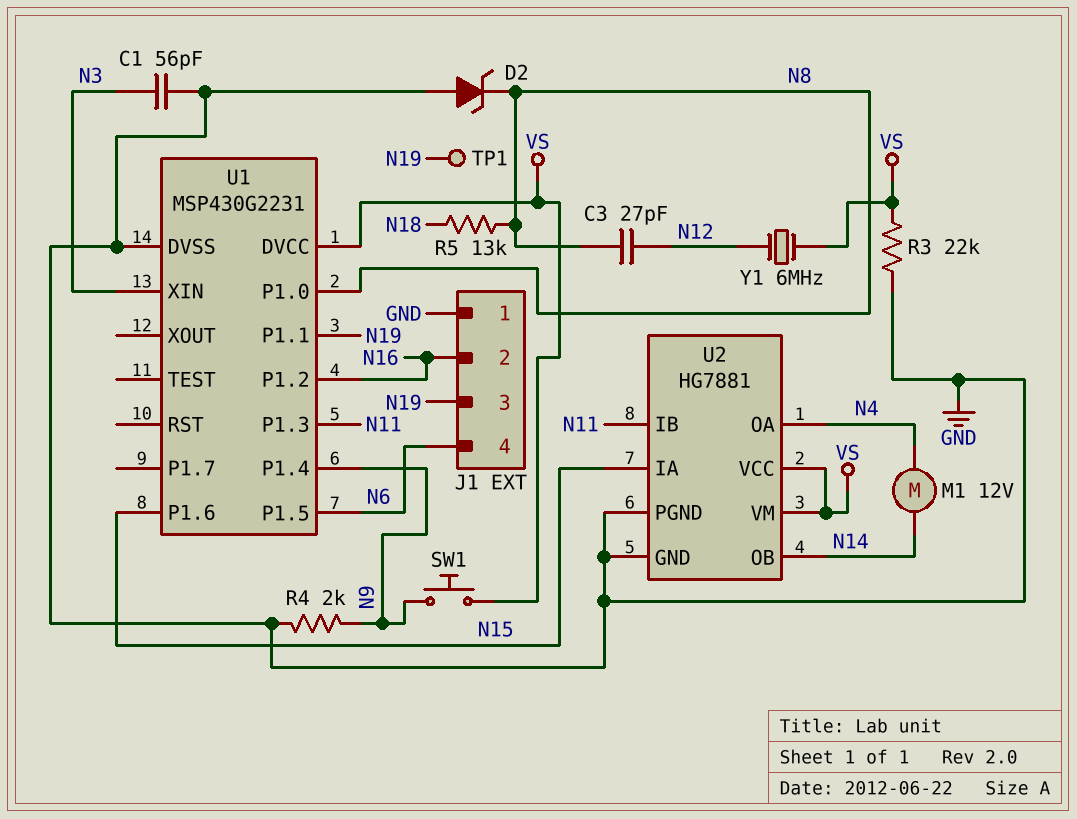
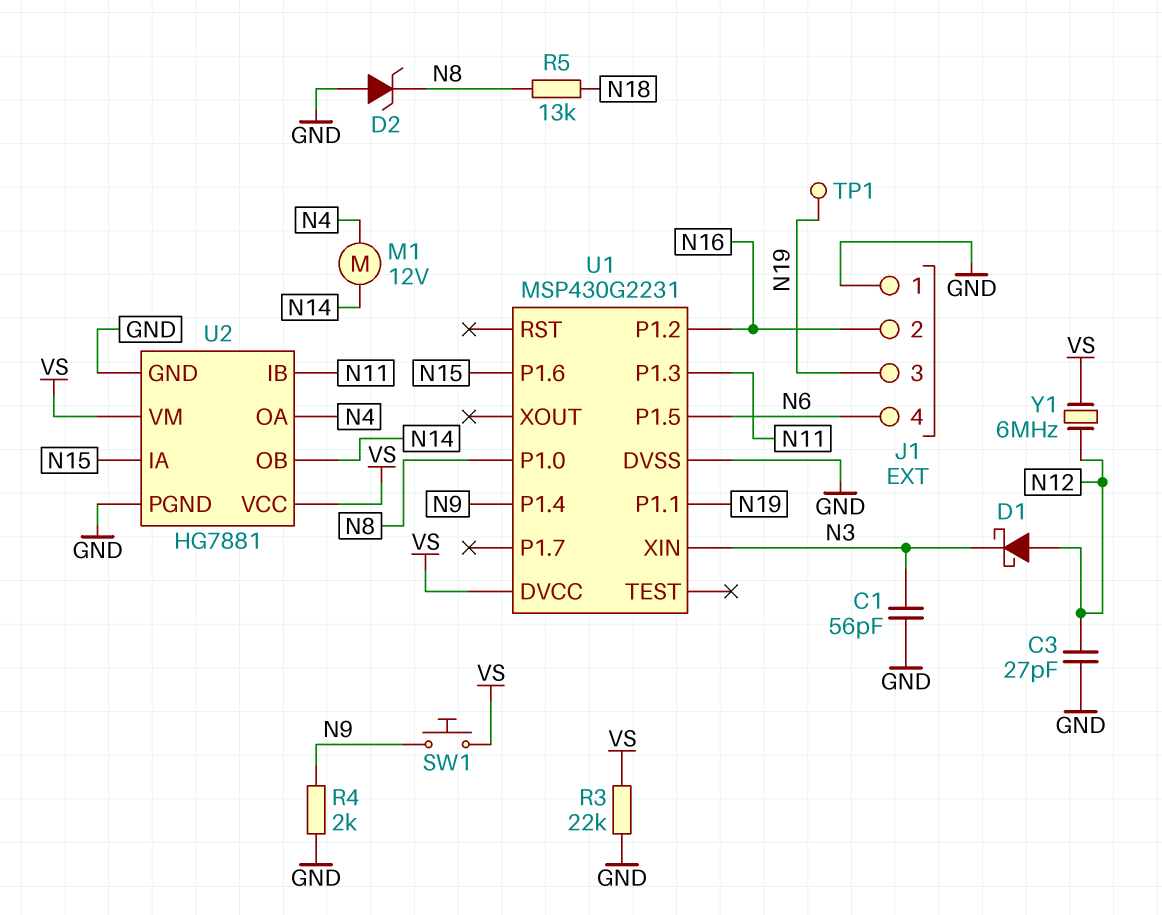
C3: 27pF (N8, N12) -> 27pF (GND, N12)
D1: none -> schottky (A N12, K N3)

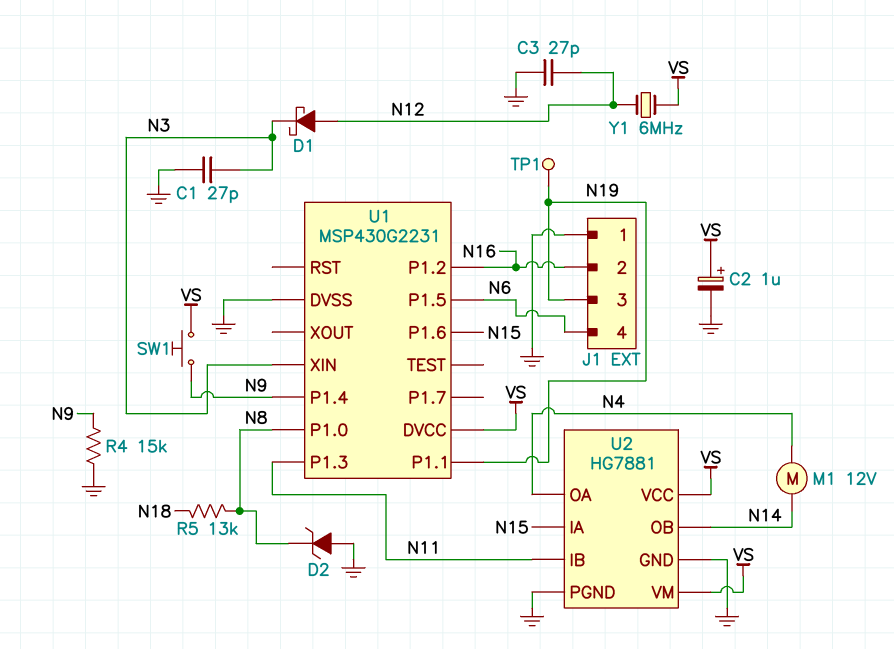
C1: 56pF (GND, N3) -> 27pF (GND, N3)
C2: none -> 1uF (plus VS, minus GND)
R3: 22k (GND, VS) -> none
R4: 2k (GND, N9) -> 15k (GND, N9)

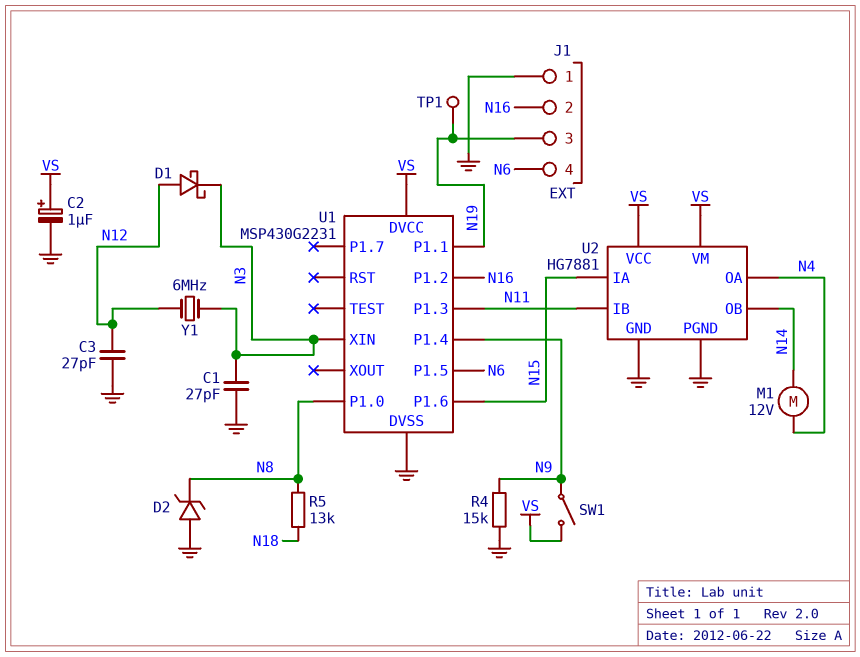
SW1: button (N9, VS) -> switch (N9, VS)
Y1: 6MHz (N12, VS) -> 6MHz (N3, N12)

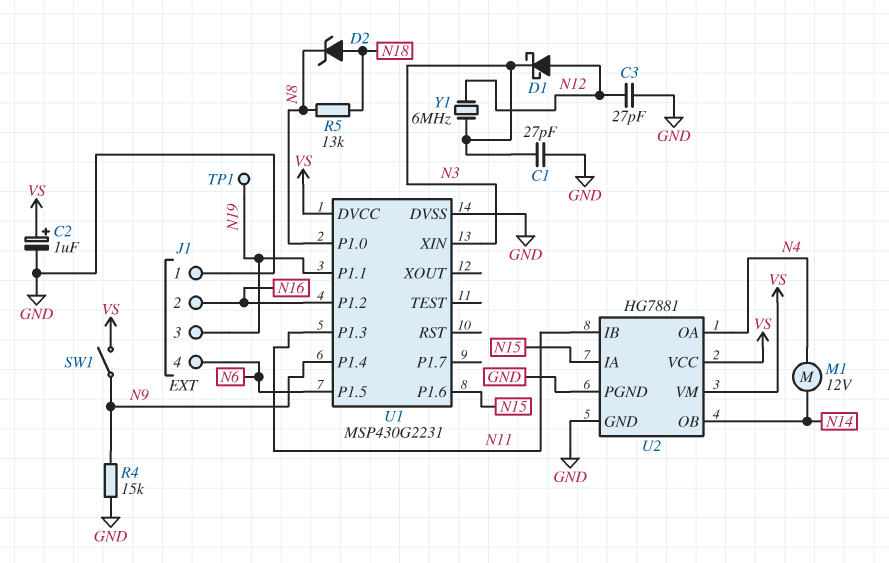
D2: zener (A GND, K N8) -> zener (A N18, K N8)

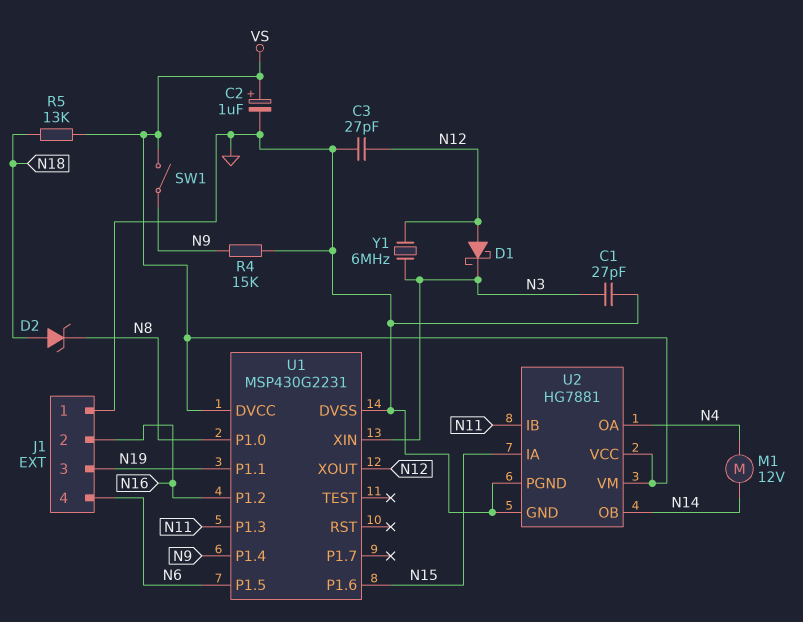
R5: 13k (N8, N18) -> 13k (N18, VS)
TP1: test point (N19) -> none
U1 pin XOUT: none -> N12

